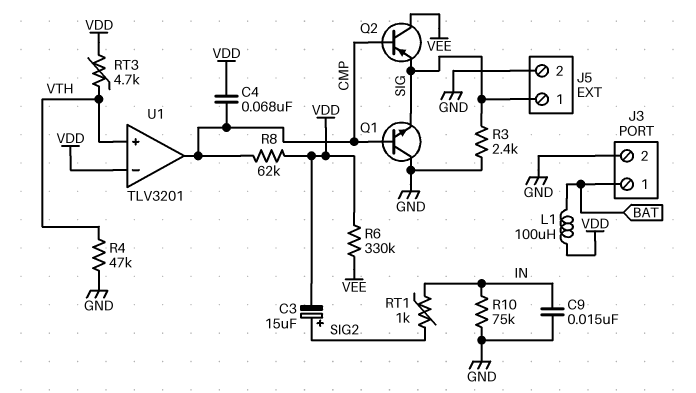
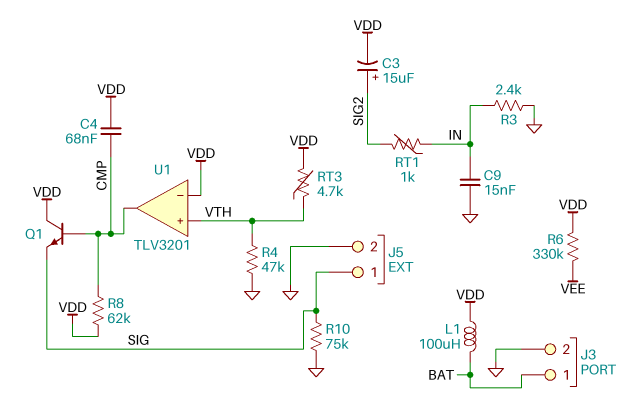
Q1: NPN (B CMP, C GND, E SIG) -> NPN (B CMP, C VDD, E SIG)
Q2: PNP (B CMP, C VEE, E SIG) -> none
R3: 2.4k (GND, SIG) -> 2.4k (GND, IN)
R10: 75k (GND, IN) -> 75k (GND, SIG)

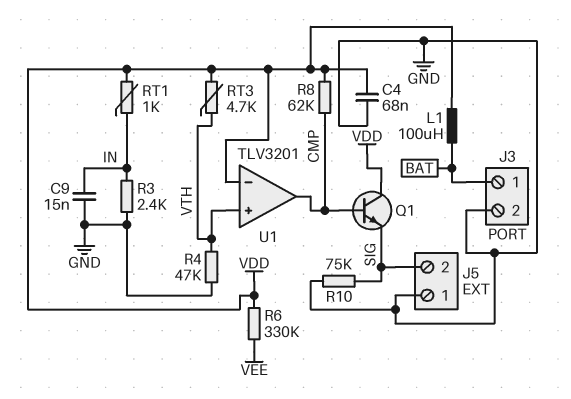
C3: 15uF (plus SIG2, minus VDD) -> none
C4: 68nF (CMP, VDD) -> 68nF (GND, VDD)
J5 pin 1: SIG -> GND
J5 pin 2: GND -> SIG
RT1: 1k (IN, SIG2) -> 1k (IN, VDD)

